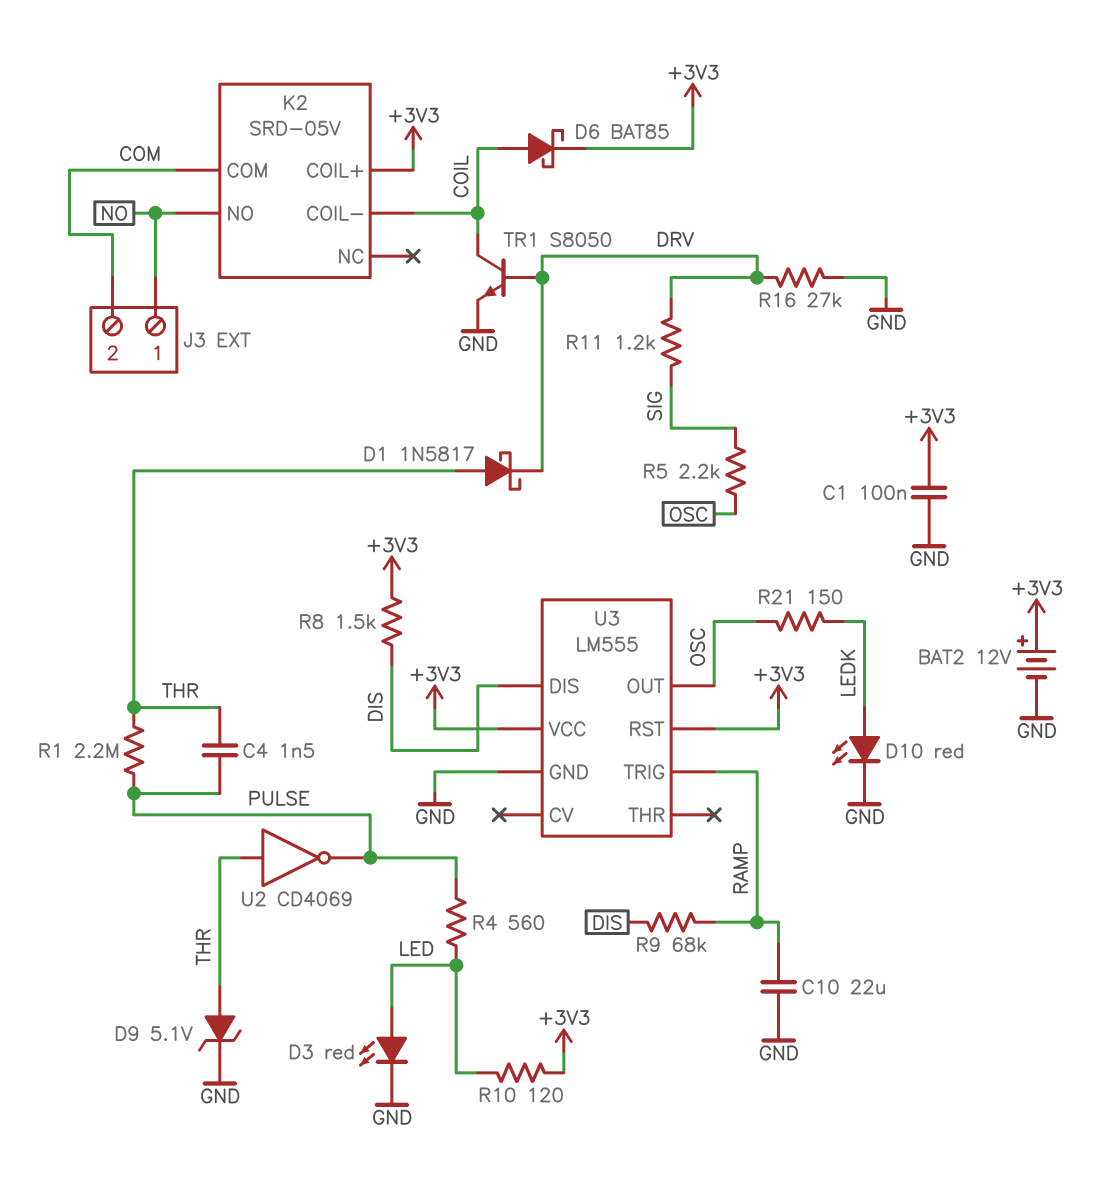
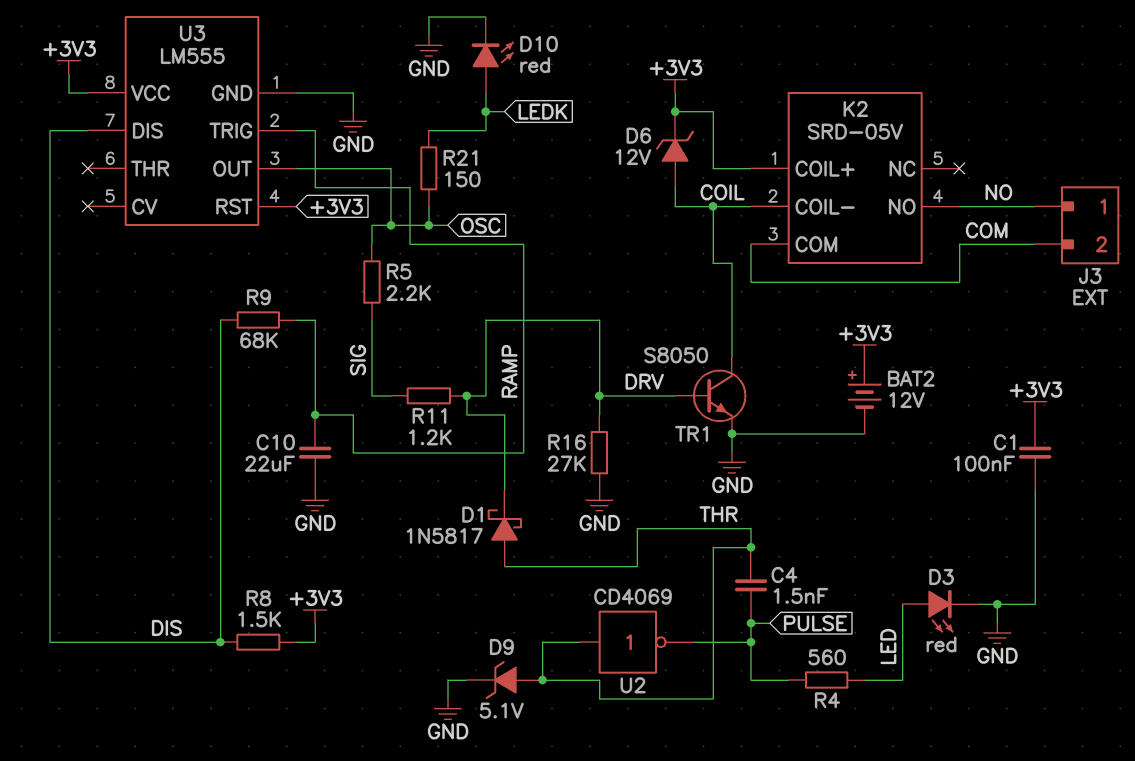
D6: schottky BAT85 (A COIL, K +3V3) -> zener 12V (A COIL, K +3V3)
R1: 2.2M (PULSE, THR) -> none
R10: 120 (+3V3, LED) -> none

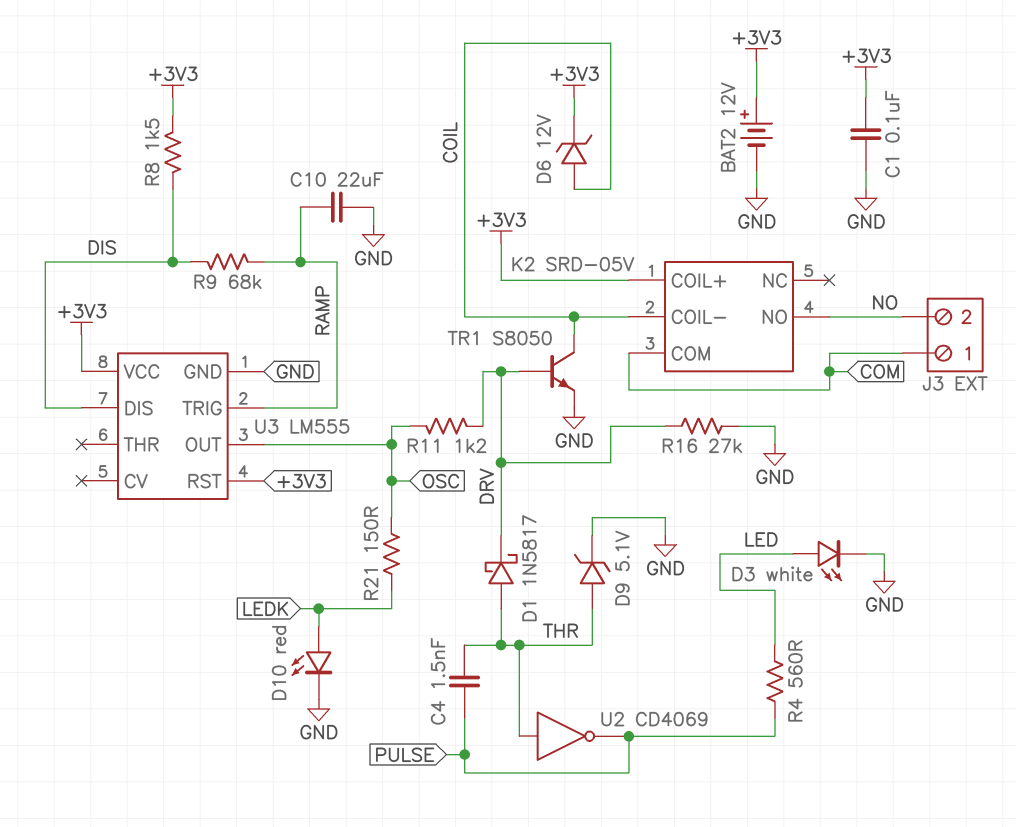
D3: LED red (A LED, K GND) -> LED white (A LED, K GND)
J3 pin 1: NO -> COM
J3 pin 2: COM -> NO
R5: 2.2k (OSC, SIG) -> none
R11: 1.2k (DRV, SIG) -> 1.2k (DRV, OSC)

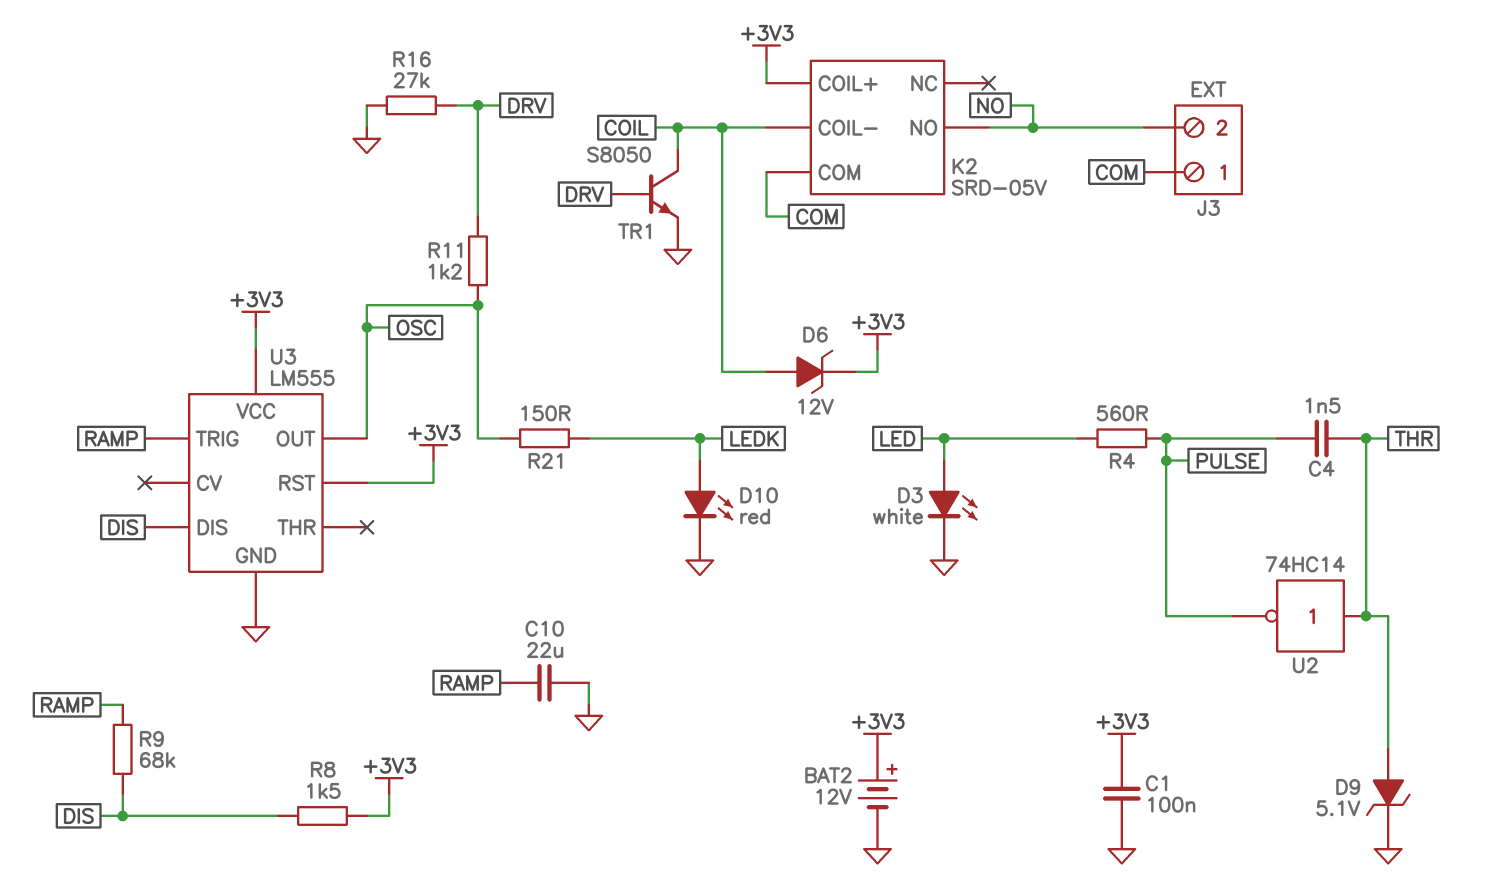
D1: schottky 1N5817 (A THR, K DRV) -> none
U2: NOT CD4069 (in THR, out PULSE) -> NOT 74HC14 (in THR, out PULSE)

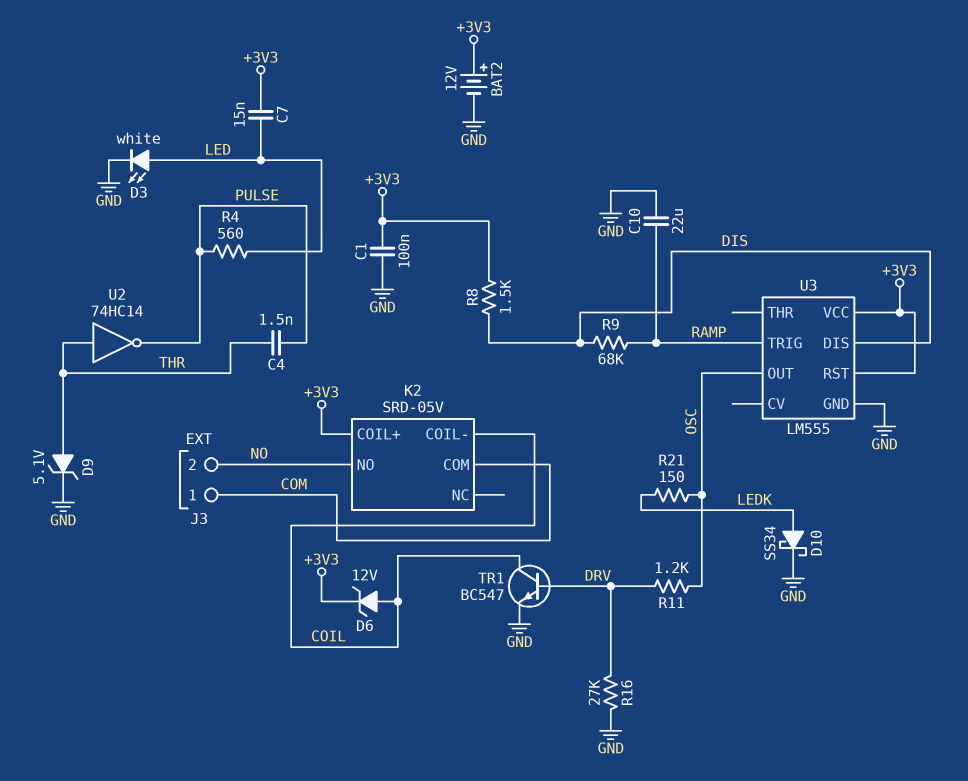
C7: none -> 15nF (+3V3, LED)
D10: LED red (A LEDK, K GND) -> schottky SS34 (A LEDK, K GND)
TR1: NPN S8050 (B DRV, C COIL, E GND) -> NPN BC547 (B DRV, C COIL, E GND)

